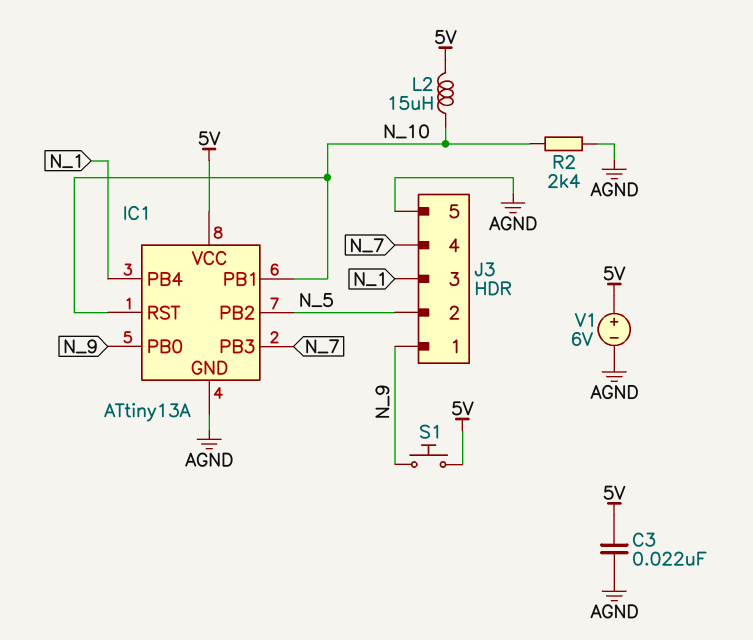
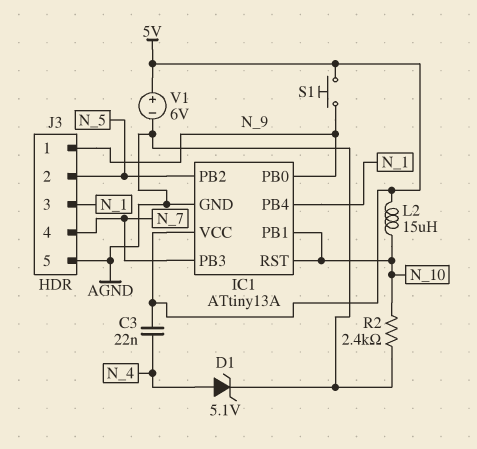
C3: 22nF (5V, AGND) -> 22nF (5V, N_4)
D1: none -> zener 5.1V (A N_4, K AGND)

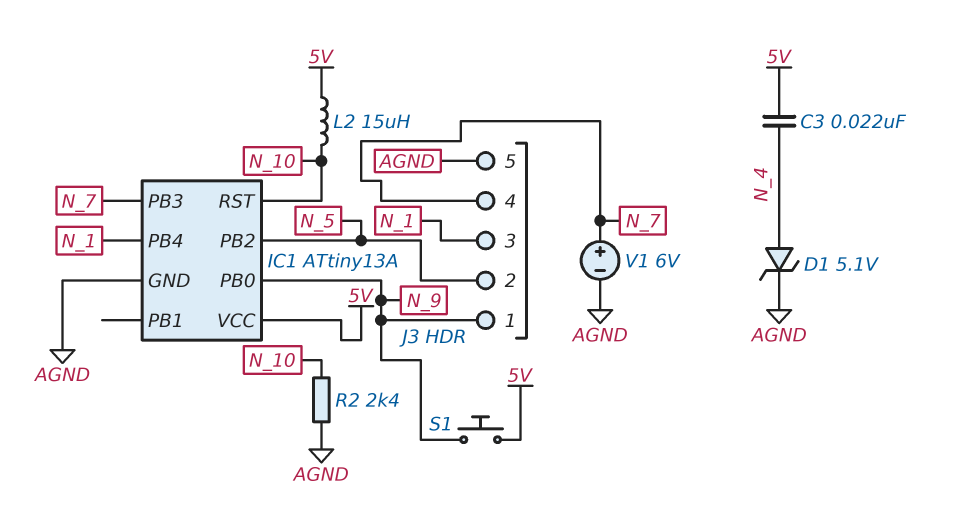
IC1 pin PB1: N_10 -> none
V1: 6V (plus 5V, minus AGND) -> 6V (plus N_7, minus AGND)

